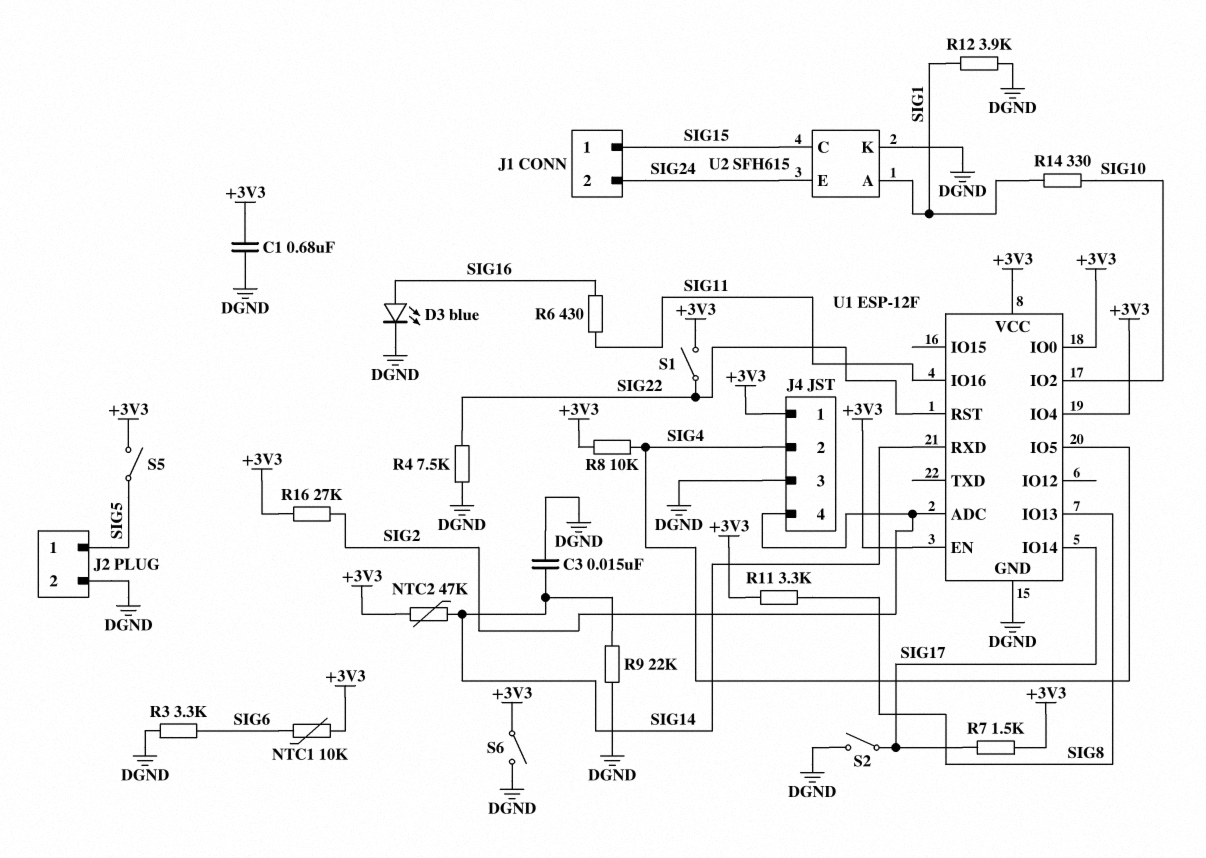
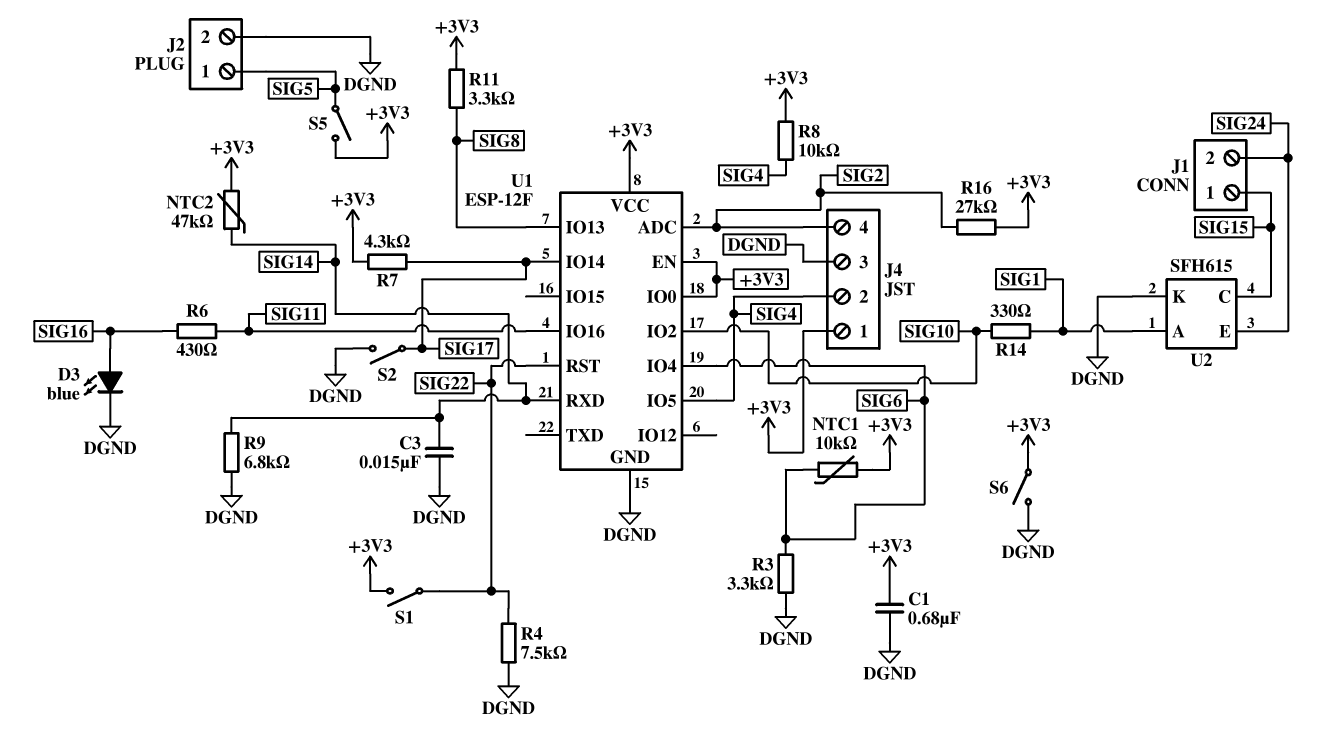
R7: 1.5k (+3V3, SIG17) -> 4.3k (+3V3, SIG17)
R9: 22k (DGND, SIG14) -> 6.8k (DGND, SIG14)
R12: 3.9k (DGND, SIG1) -> none
U1 pin IO4: +3V3 -> SIG6

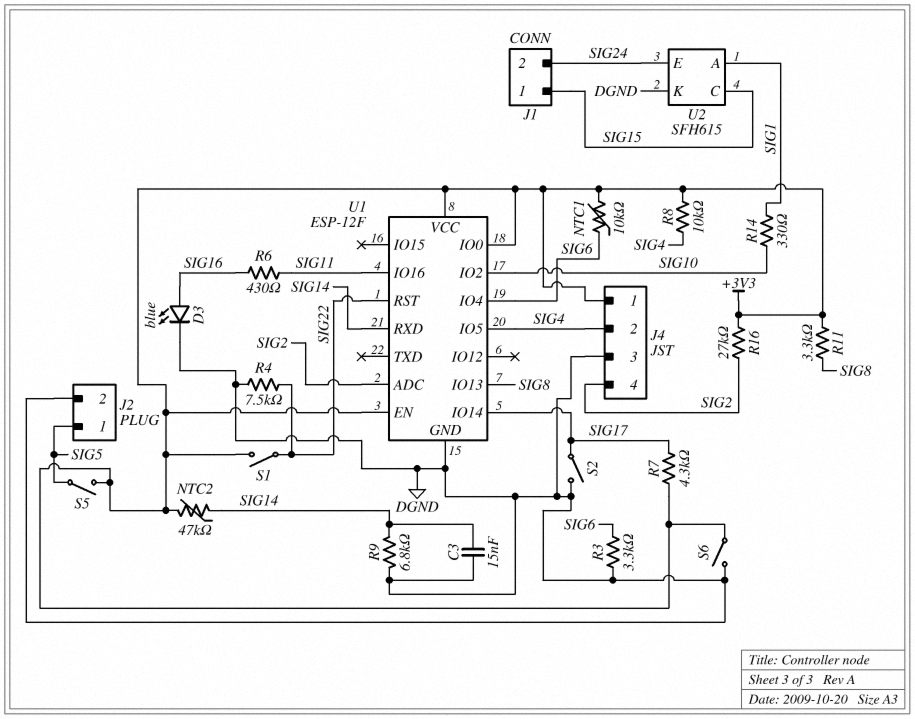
C1: 680nF (+3V3, DGND) -> none

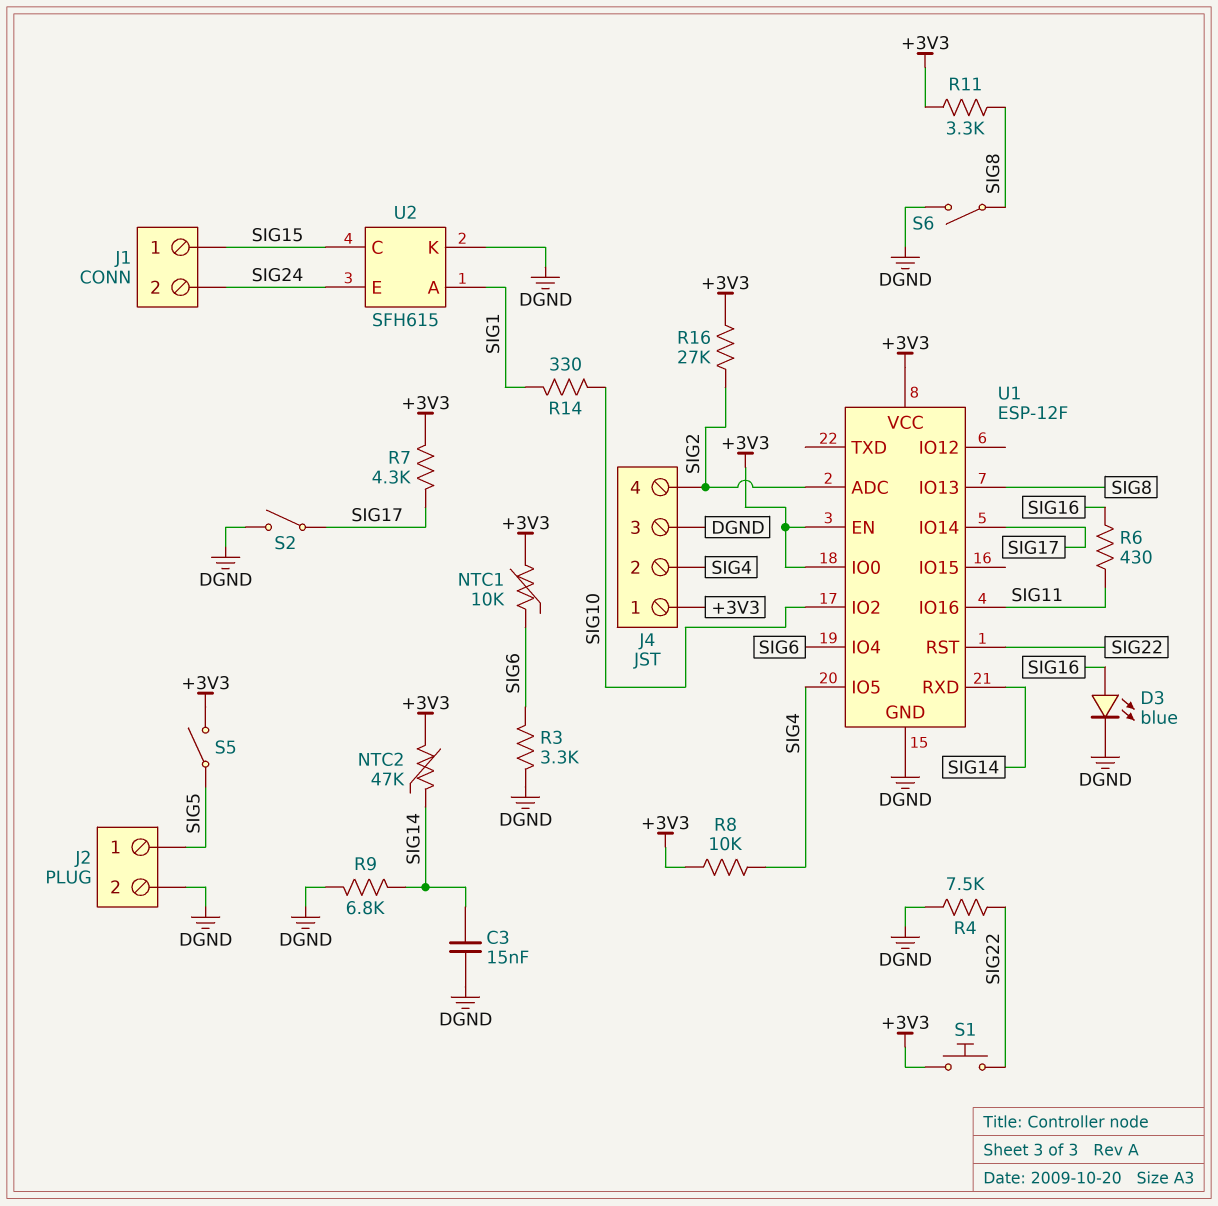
S1: switch (+3V3, SIG22) -> button (+3V3, SIG22)
S6: switch (+3V3, DGND) -> switch (DGND, SIG8)

